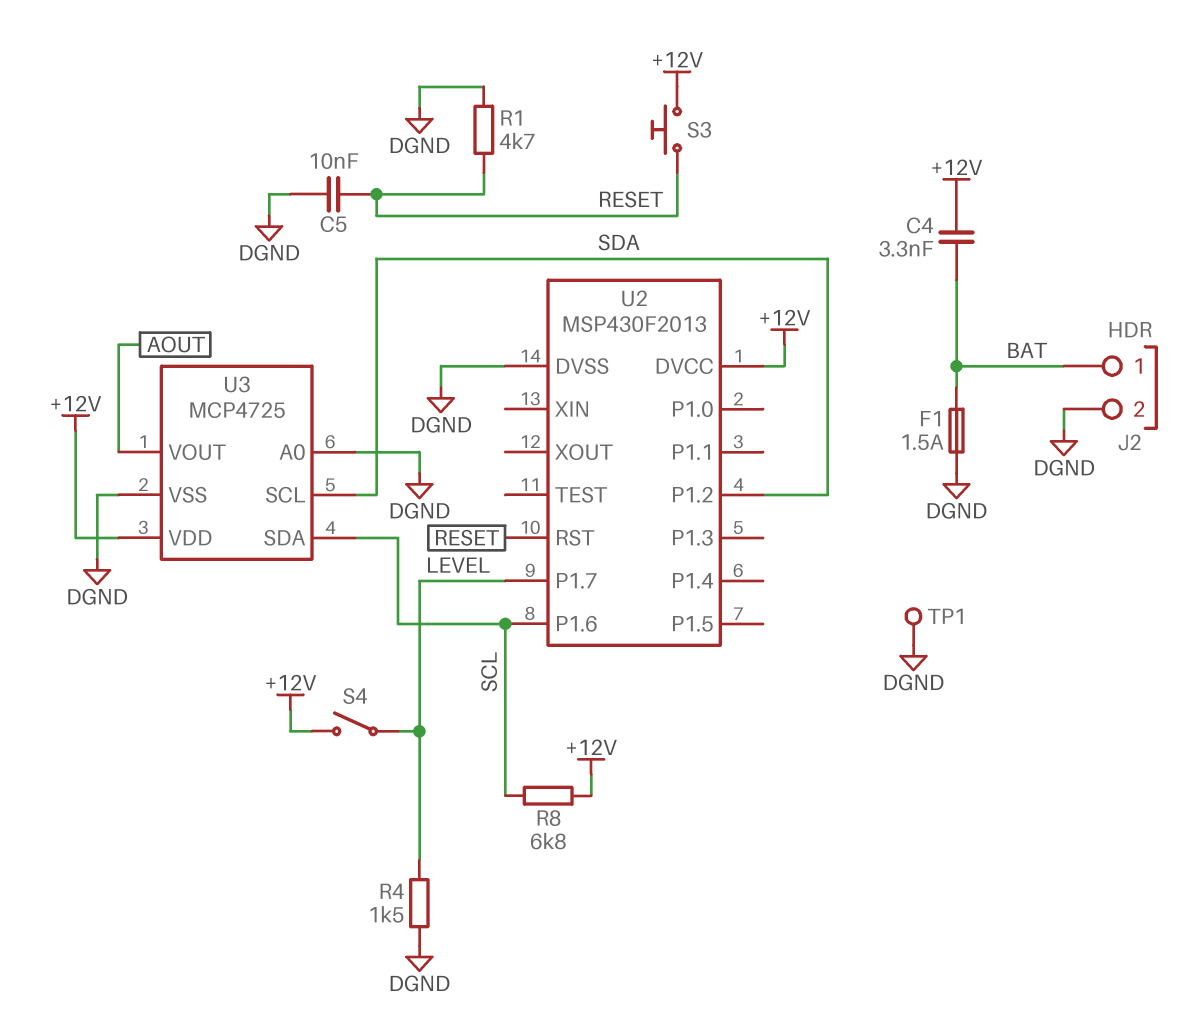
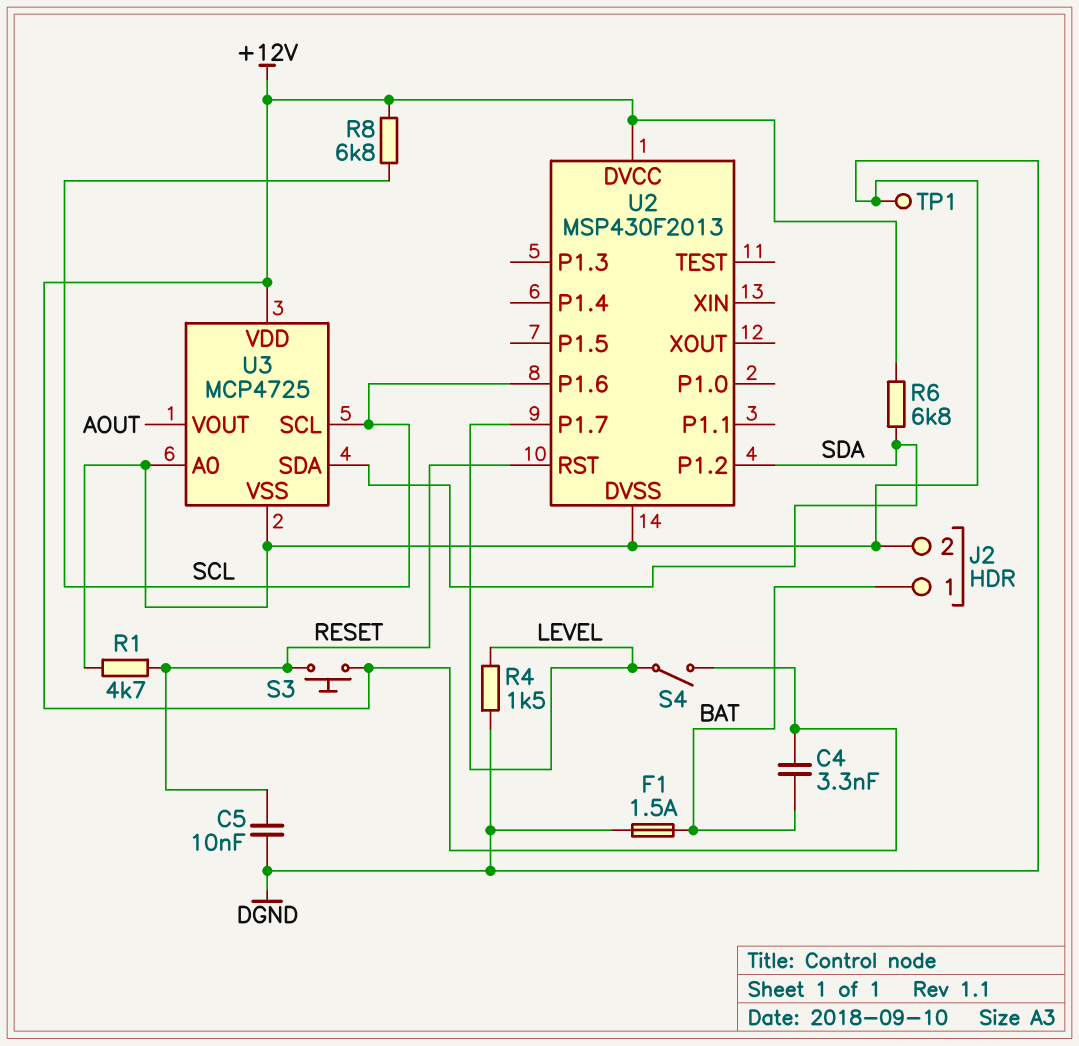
R6: none -> 6.8k (+12V, SDA)
U3 pin SCL: SDA -> SCL
U3 pin SDA: SCL -> SDA

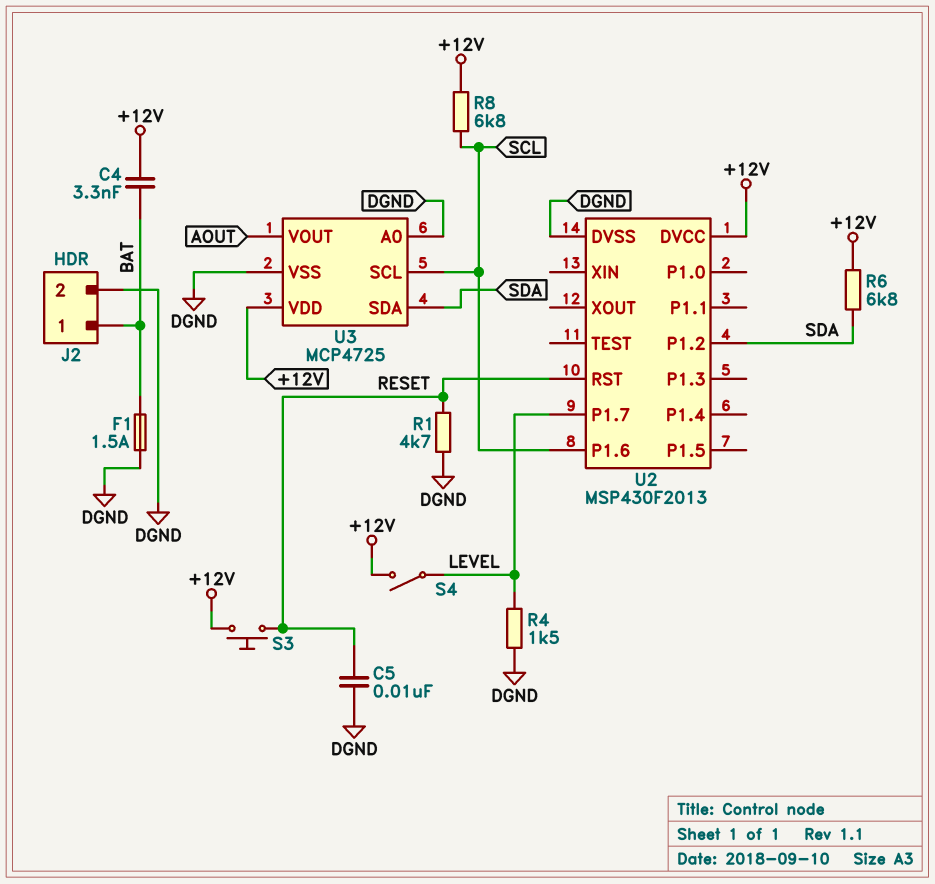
TP1: test point (DGND) -> none

